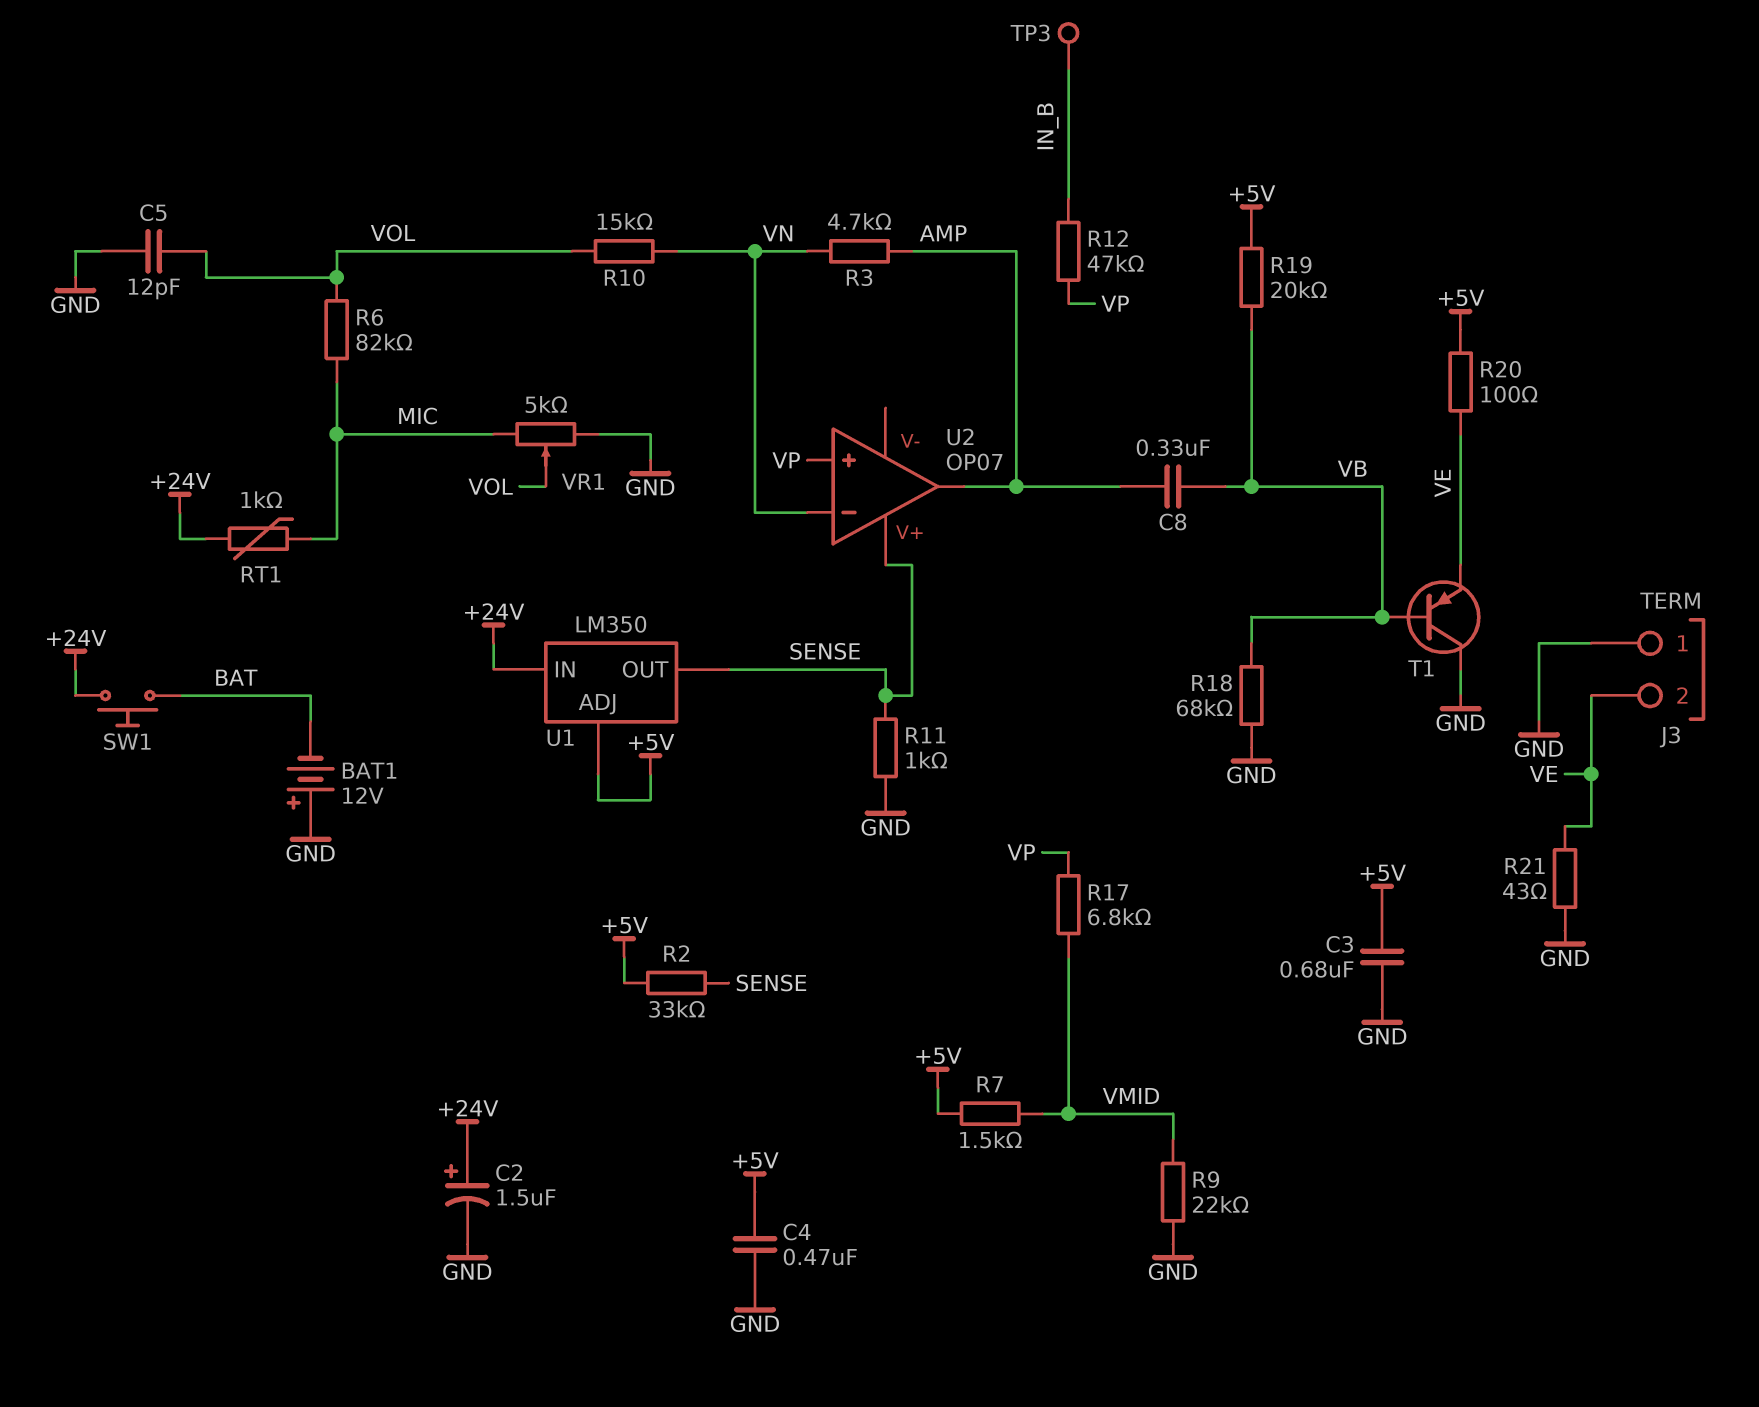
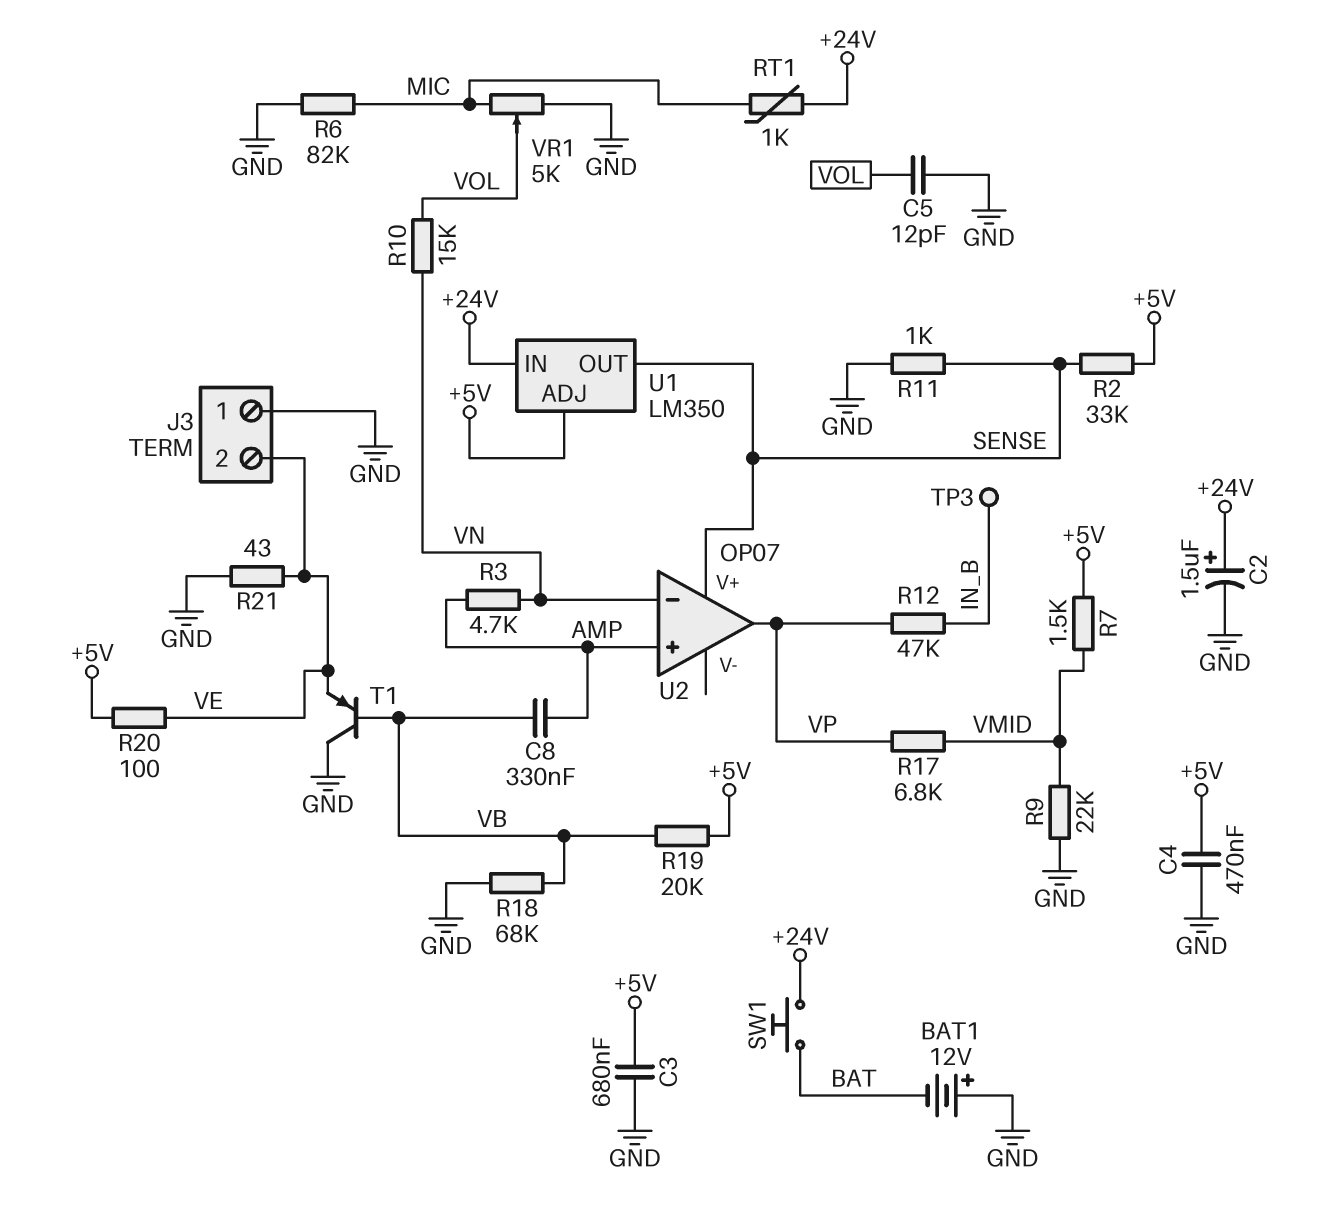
R6: 82k (MIC, VOL) -> 82k (GND, MIC)
U2 pin in+: VP -> AMP
U2 pin out: AMP -> VP

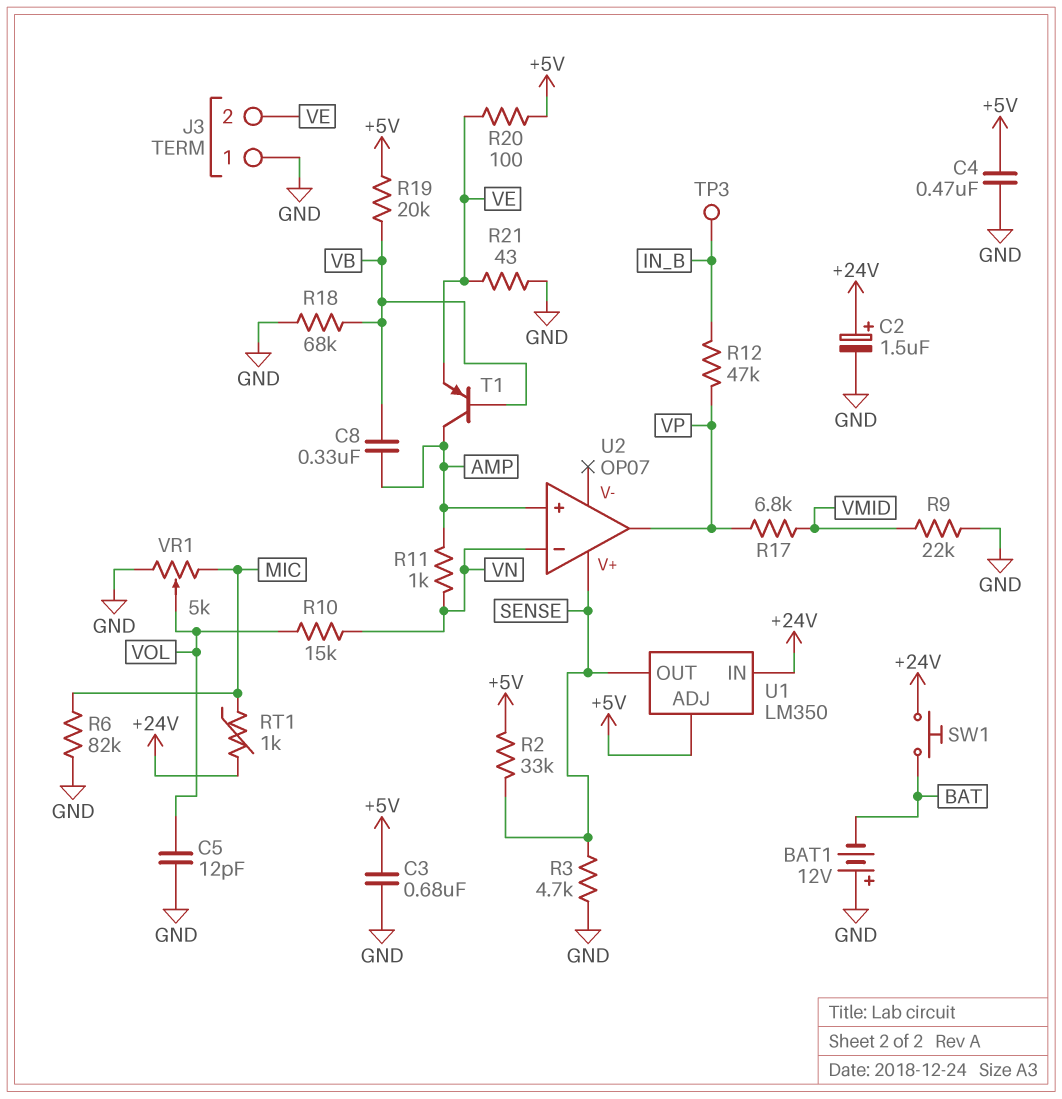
R3: 4.7k (AMP, VN) -> 4.7k (GND, SENSE)
R7: 1.5k (+5V, VMID) -> none
R11: 1k (GND, SENSE) -> 1k (AMP, VN)
T1: PNP (B VB, C GND, E VE) -> PNP (B VB, C AMP, E VE)

